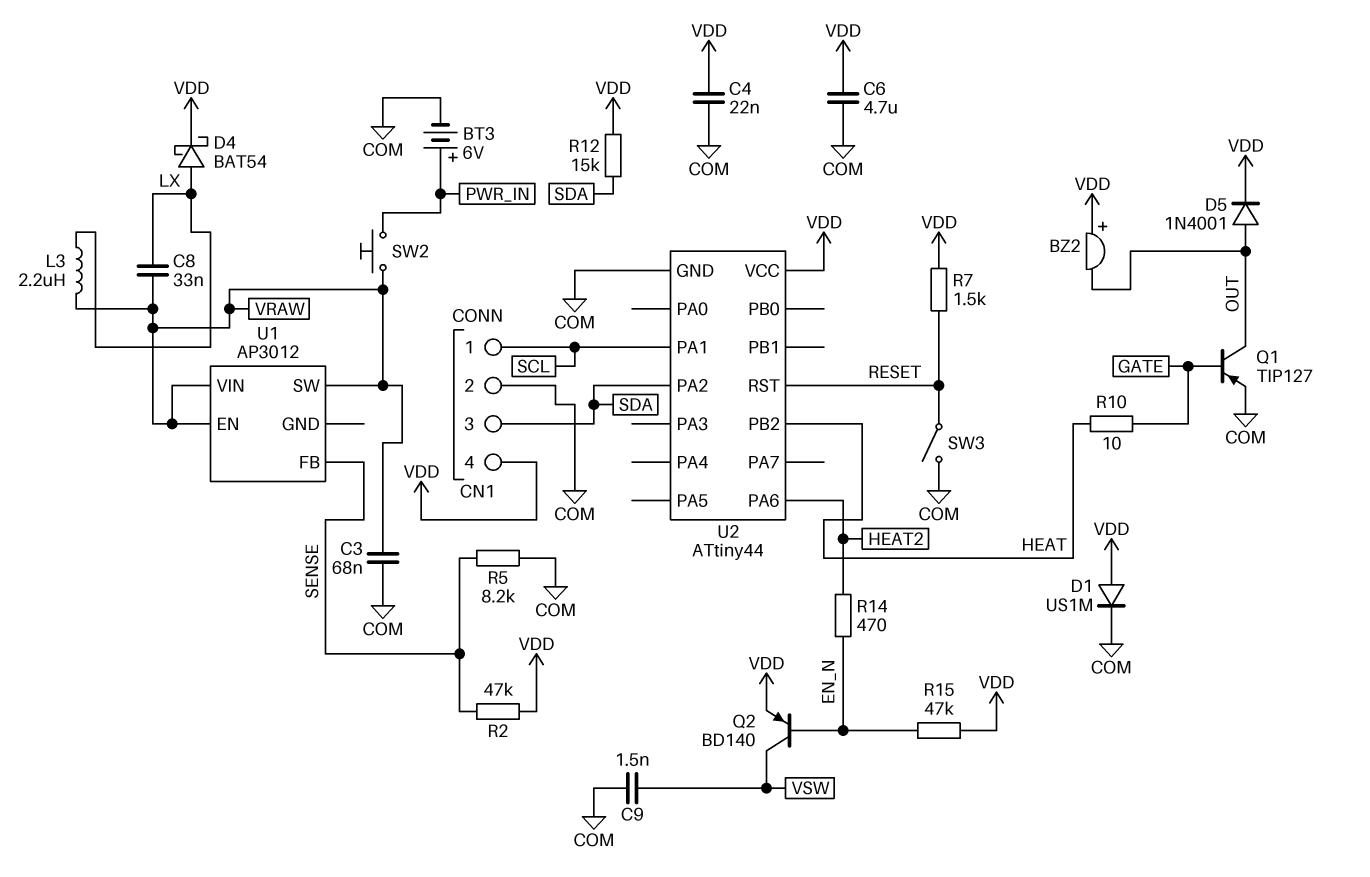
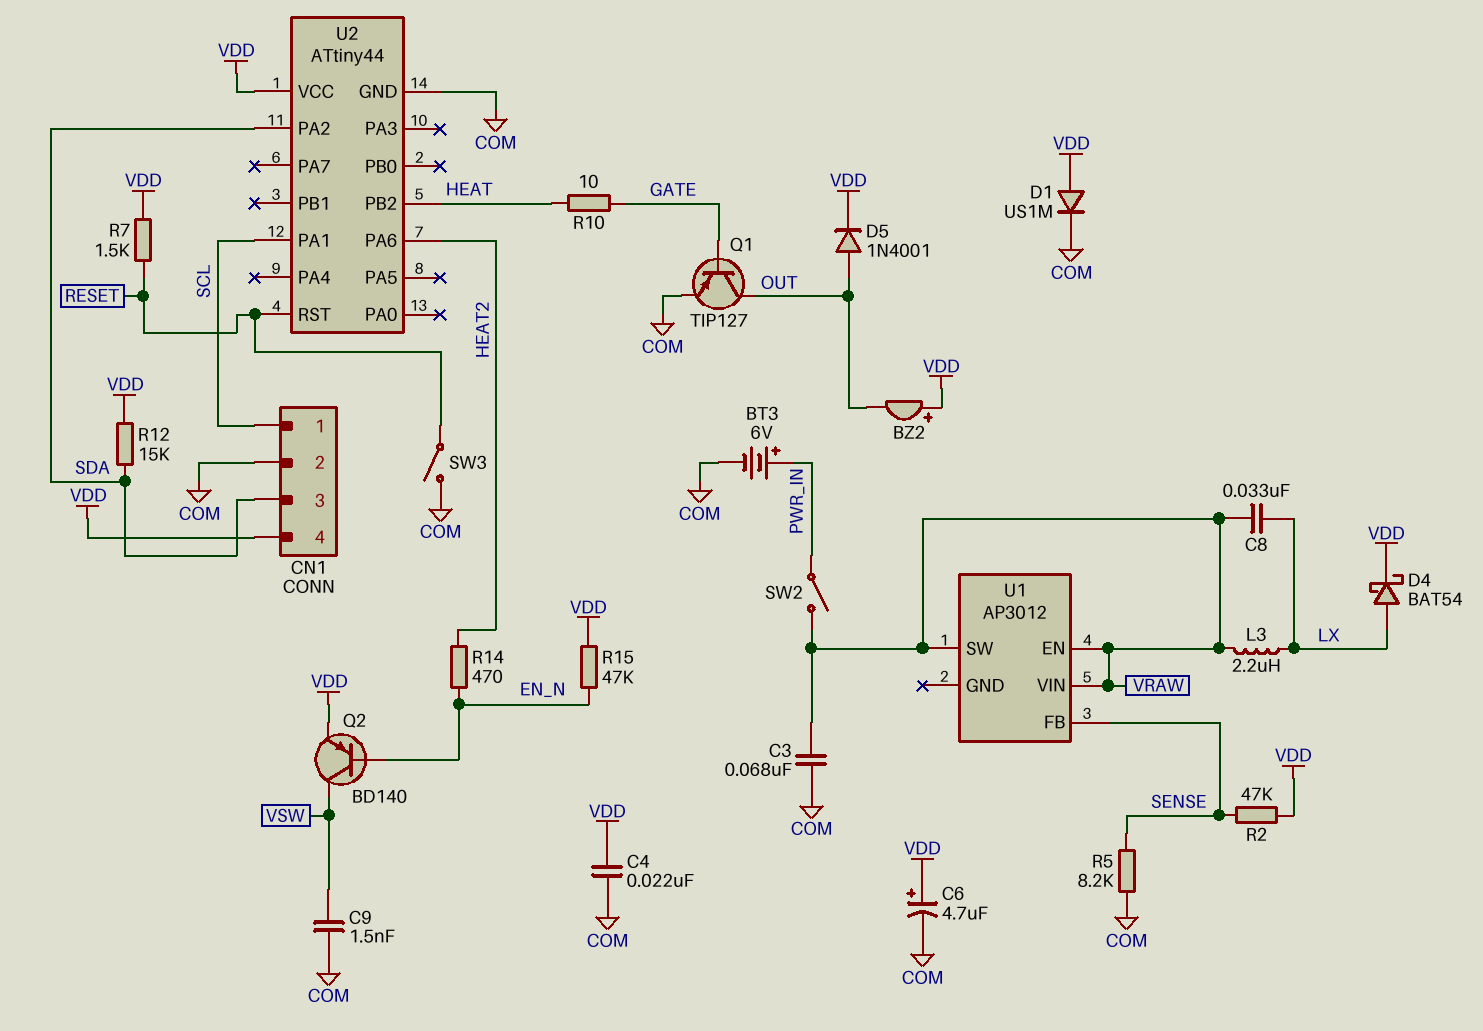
C6: 4.7uF (COM, VDD) -> 4.7uF (plus VDD, minus COM)
SW2: button (PWR_IN, VRAW) -> switch (PWR_IN, VRAW)

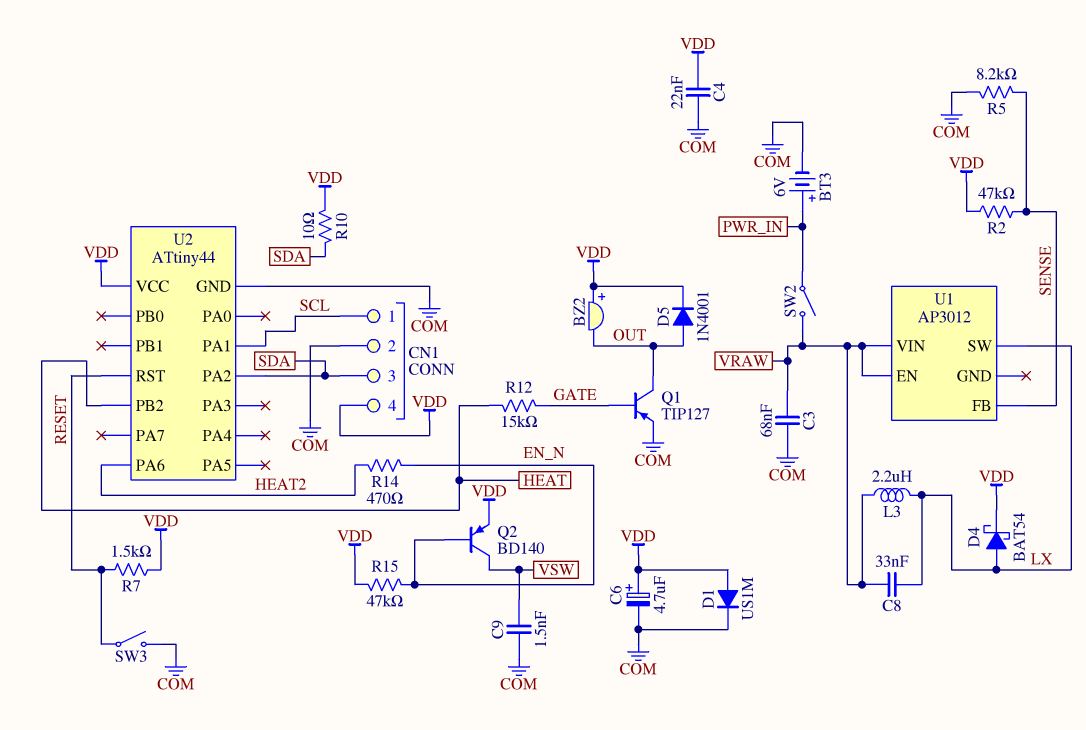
R10: 10 (GATE, HEAT) -> 10 (SDA, VDD)
R12: 15k (SDA, VDD) -> 15k (GATE, HEAT)
U1 pin SW: VRAW -> LX

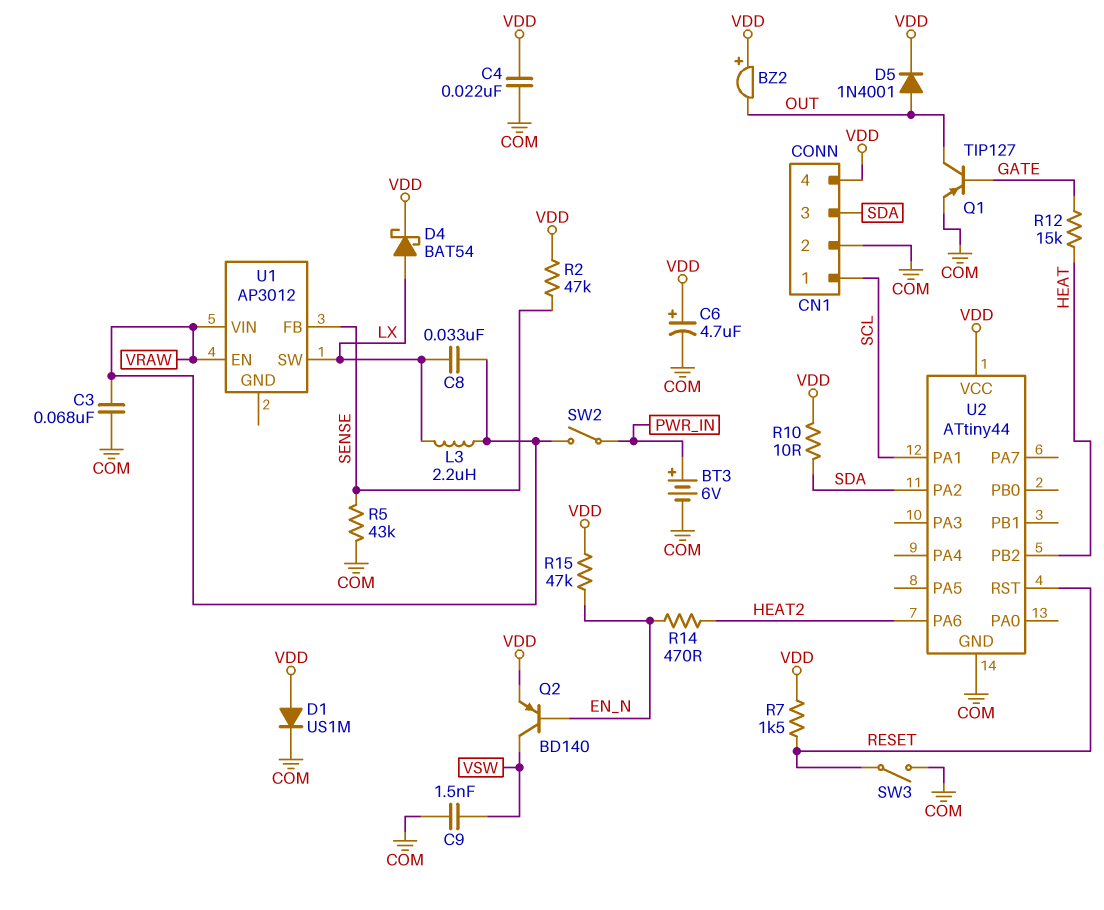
R5: 8.2k (COM, SENSE) -> 43k (COM, SENSE)

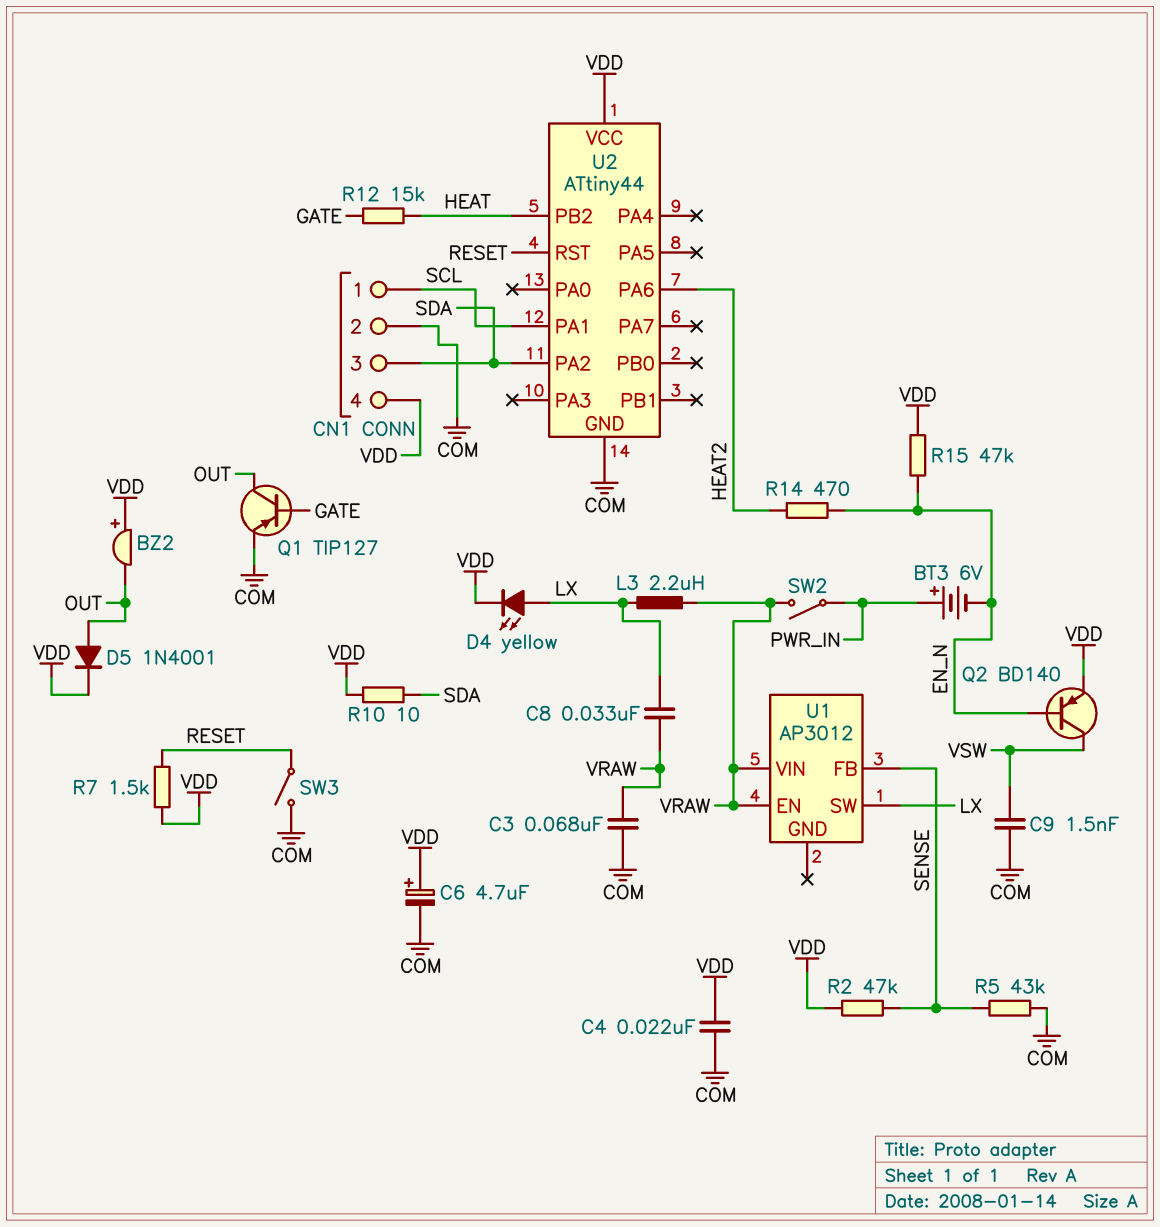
BT3: 6V (plus PWR_IN, minus COM) -> 6V (plus PWR_IN, minus EN_N)
D1: diode US1M (A VDD, K COM) -> none
D4: schottky BAT54 (A LX, K VDD) -> LED yellow (A LX, K VDD)

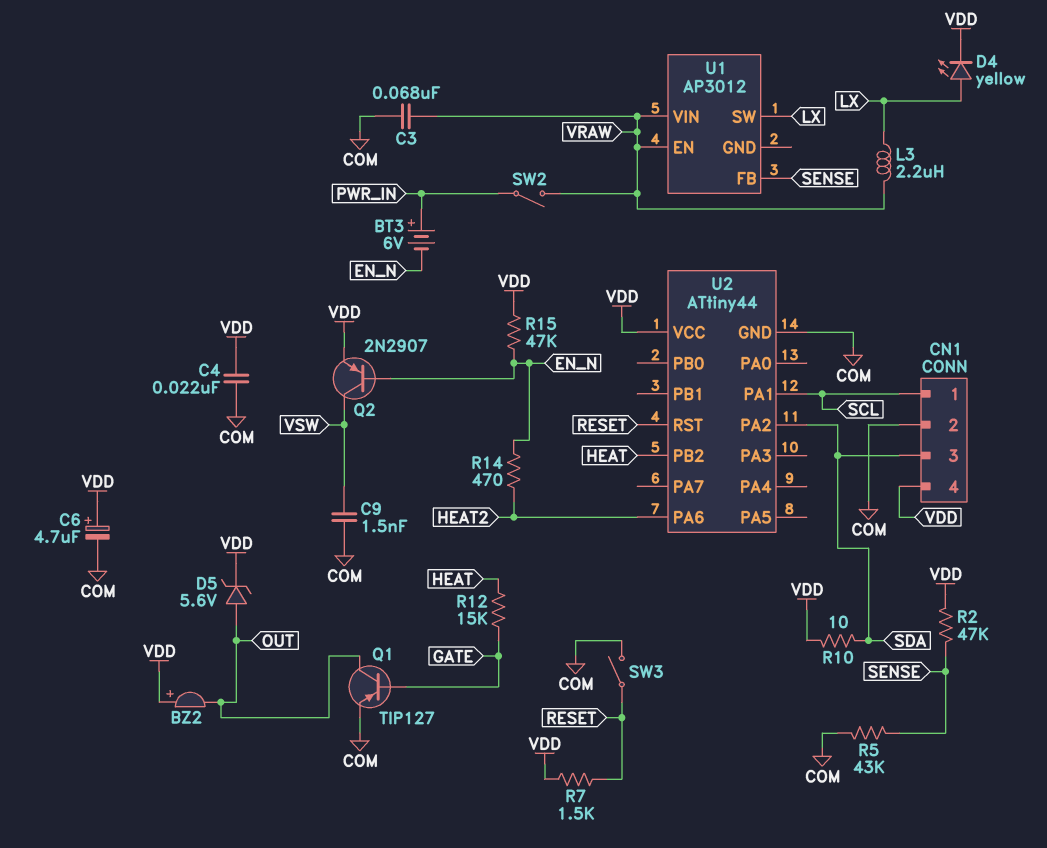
C8: 33nF (LX, VRAW) -> none
D5: diode 1N4001 (A OUT, K VDD) -> zener 5.6V (A OUT, K VDD)
Q2: PNP BD140 (B EN_N, C VSW, E VDD) -> PNP 2N2907 (B EN_N, C VSW, E VDD)

